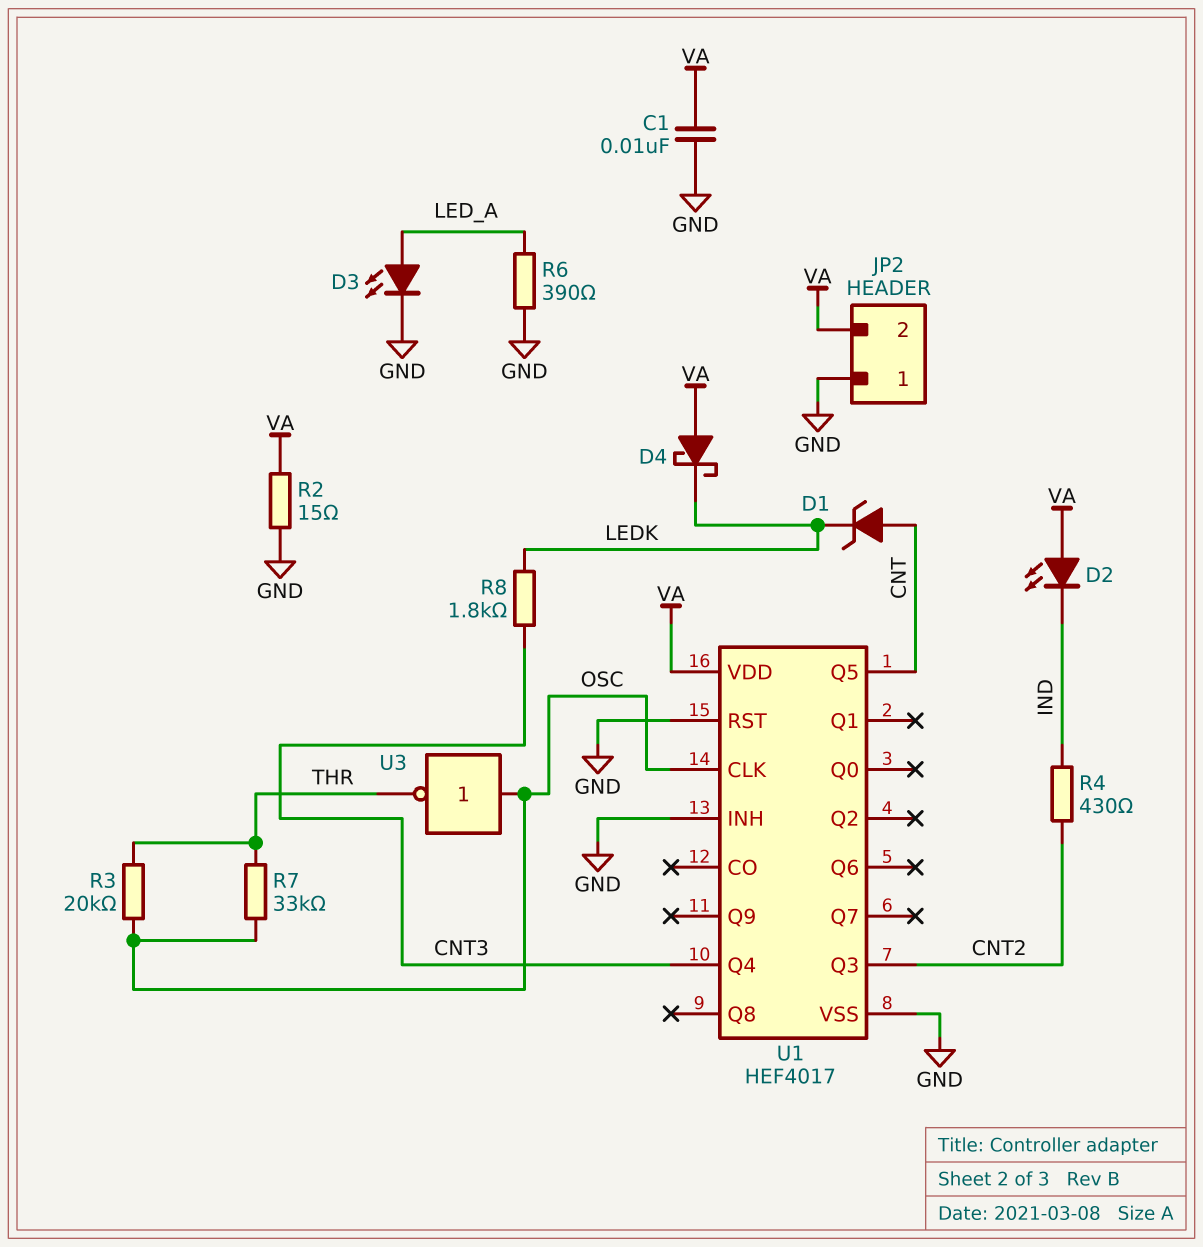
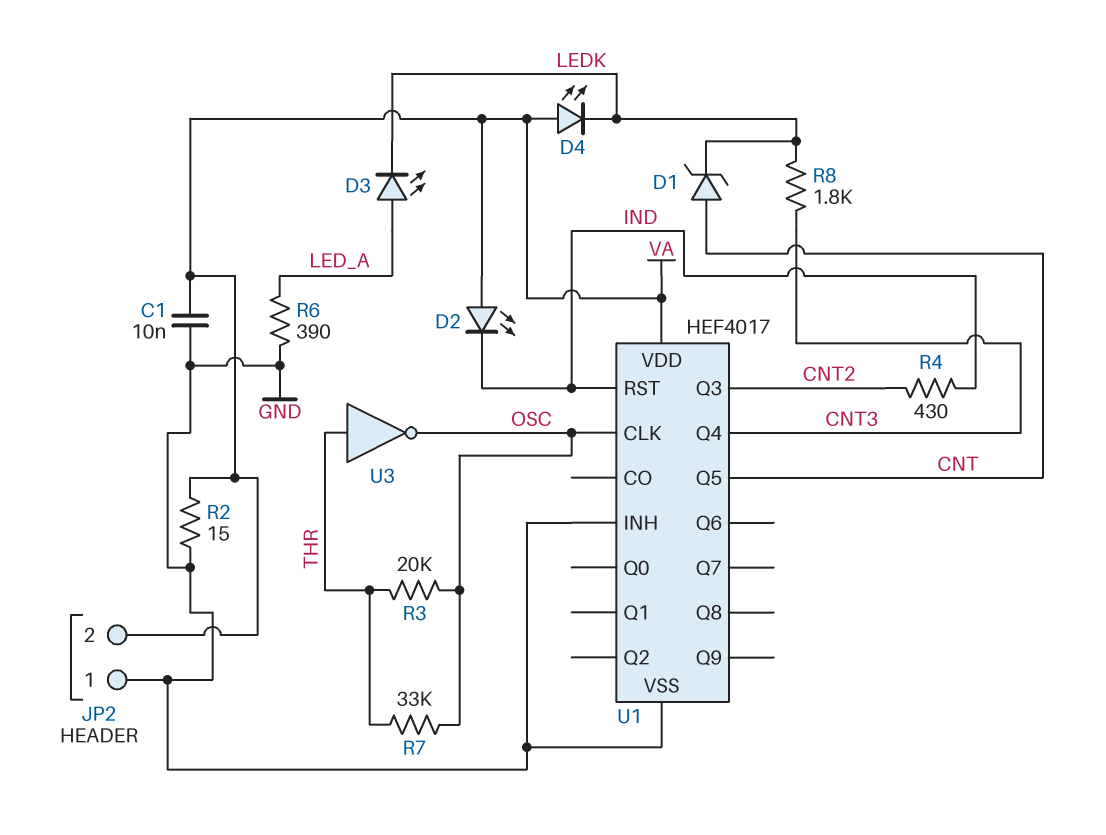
D3: LED (A LED_A, K GND) -> LED (A LED_A, K LEDK)
D4: schottky (A VA, K LEDK) -> LED (A VA, K LEDK)
U1 pin RST: GND -> IND
U3: NOT (in OSC, out THR) -> NOT (in THR, out OSC)

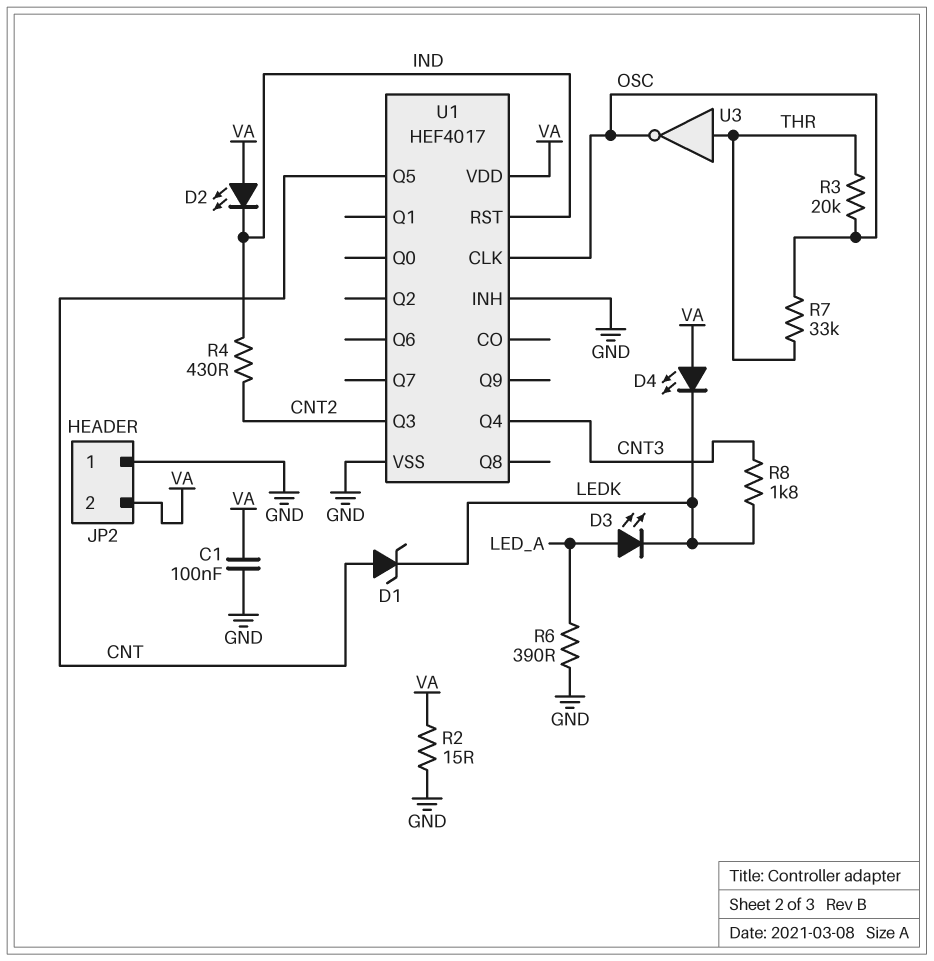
C1: 10nF (GND, VA) -> 100nF (GND, VA)

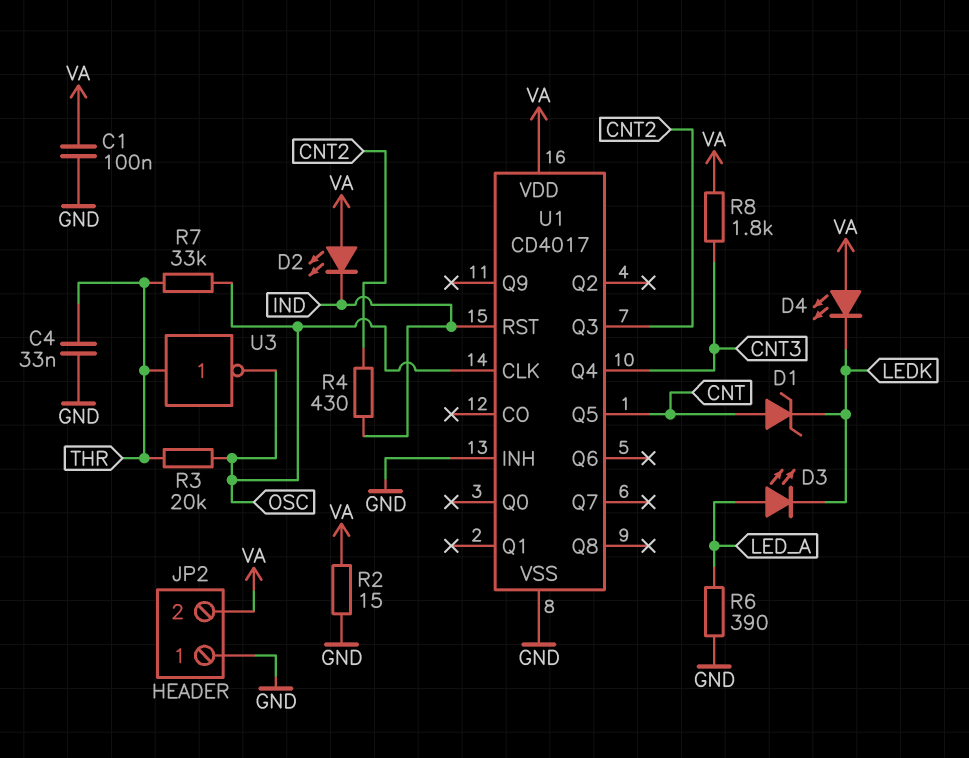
C4: none -> 33nF (GND, THR)
R8: 1.8k (CNT3, LEDK) -> 1.8k (CNT3, VA)
U1: HEF4017 -> CD4017

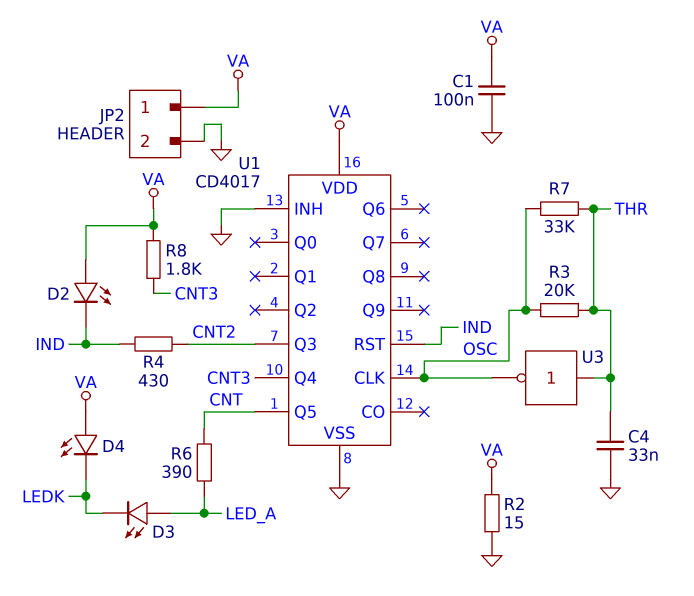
D1: zener (A CNT, K LEDK) -> none
JP2 pin 1: GND -> VA
JP2 pin 2: VA -> GND
R6: 390 (GND, LED_A) -> 390 (CNT, LED_A)

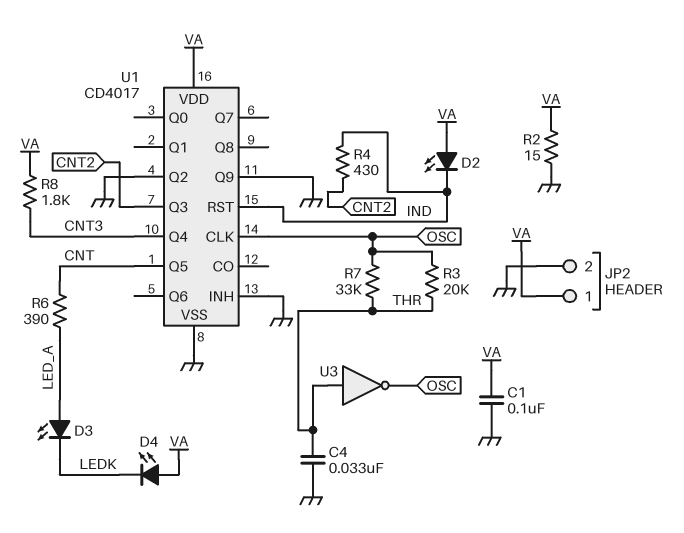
U1 pin Q2: none -> GND
U1 pin Q9: none -> GND

